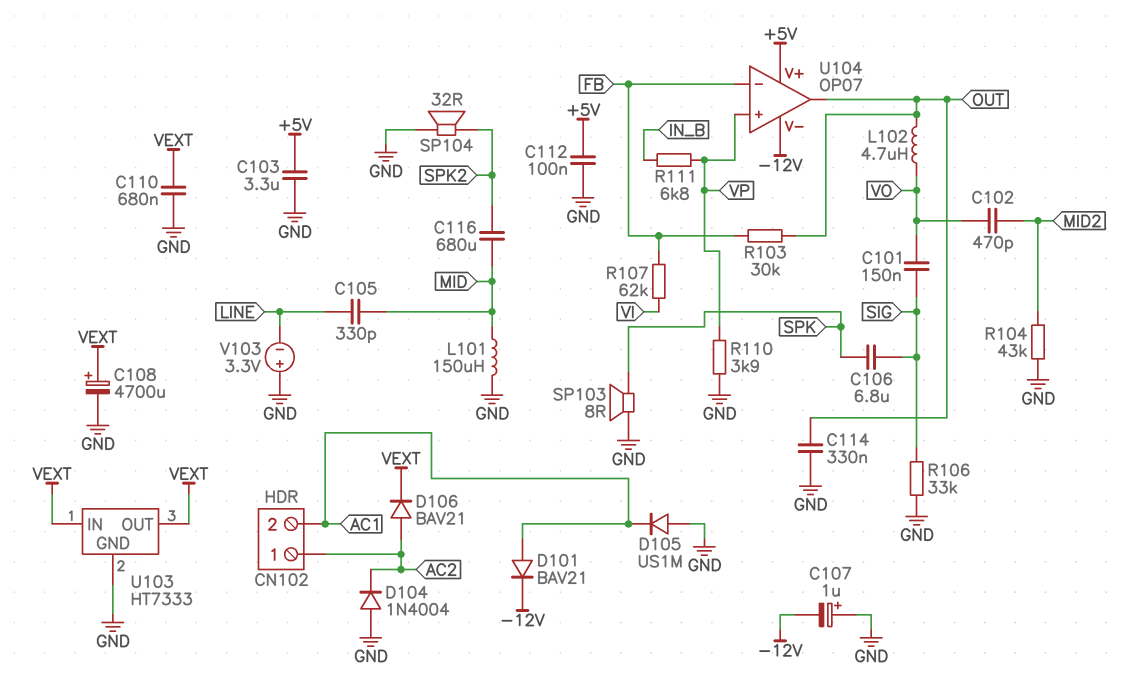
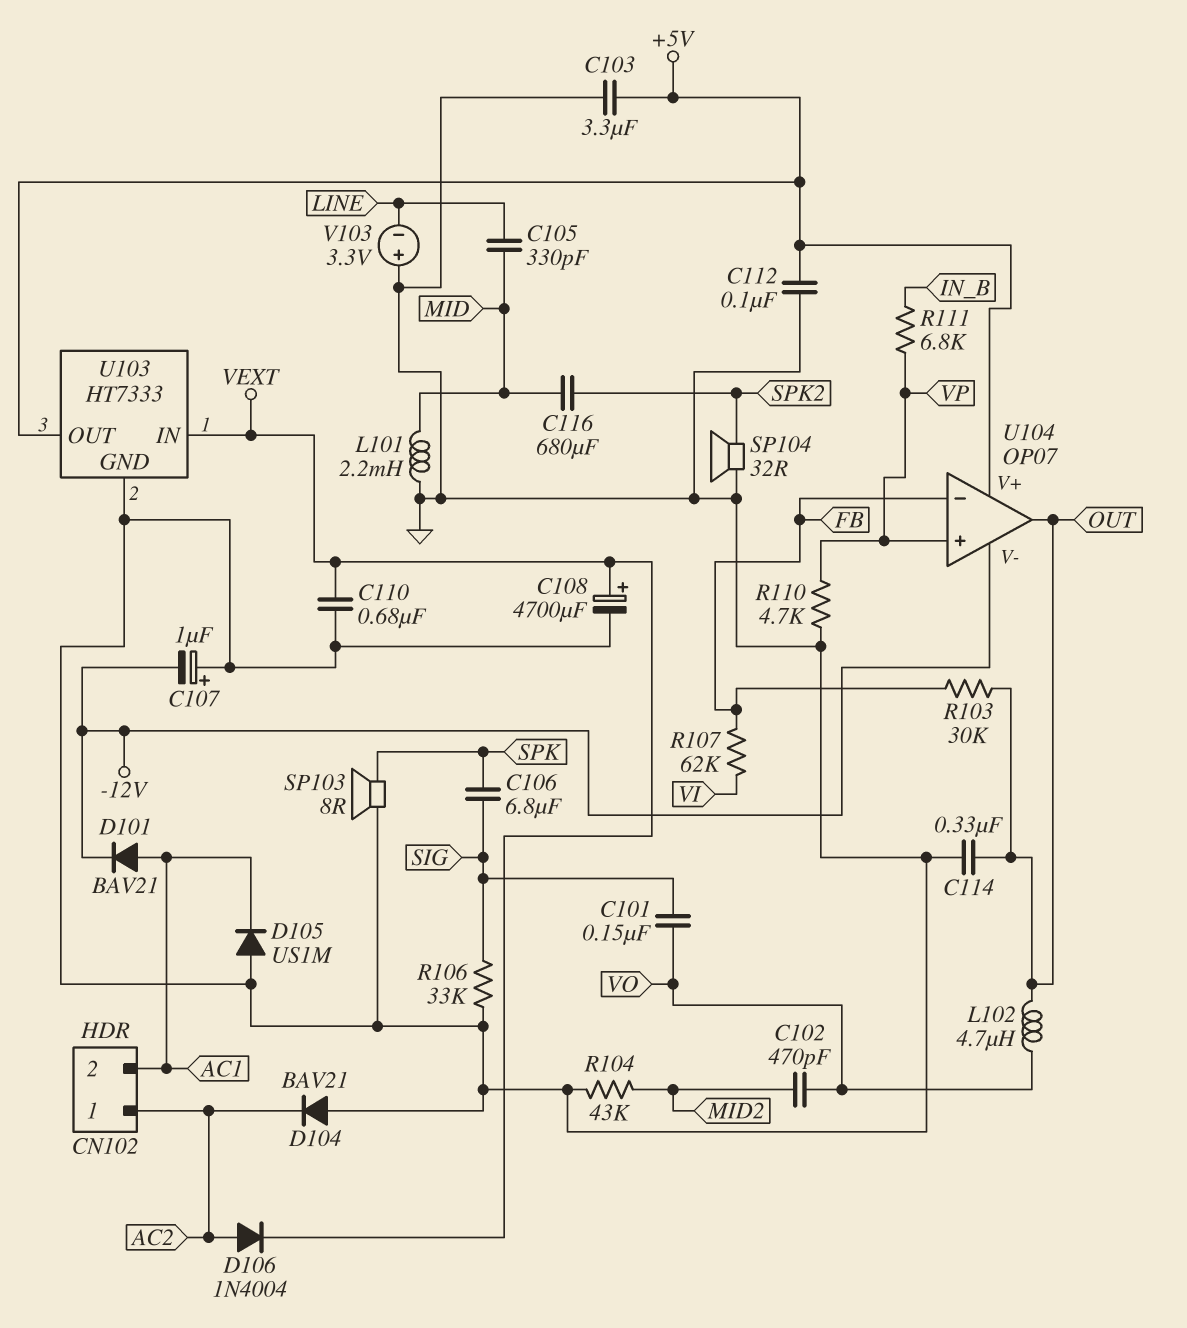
D104: diode 1N4004 (A GND, K AC2) -> diode BAV21 (A GND, K AC2)
D106: diode BAV21 (A AC2, K VEXT) -> diode 1N4004 (A AC2, K VEXT)
L101: 150uH (GND, MID) -> 2.2mH (GND, MID)
R110: 3.9k (GND, VP) -> 4.7k (GND, VP)
U103 pin OUT: VEXT -> +5V

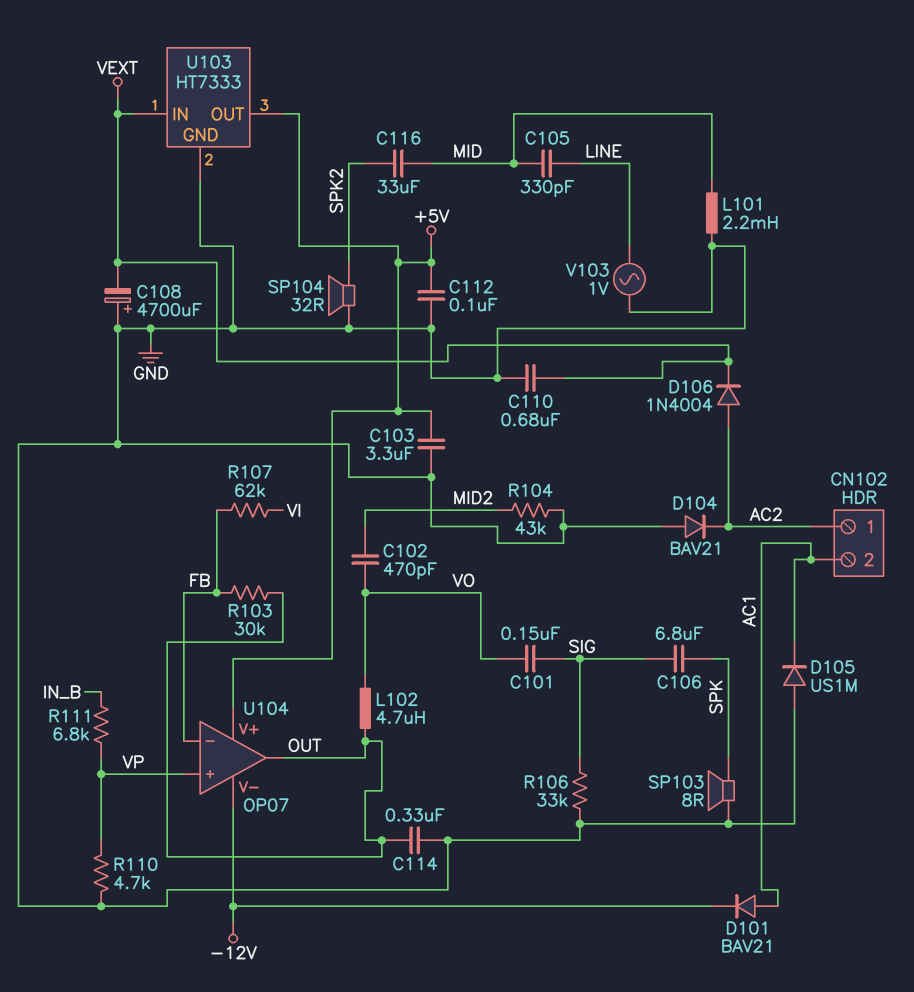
C107: 1uF (plus GND, minus -12V) -> none
C108: 4700uF (plus VEXT, minus GND) -> 4700uF (plus GND, minus VEXT)
C116: 680uF (MID, SPK2) -> 33uF (MID, SPK2)
V103: 3.3V (plus GND, minus LINE) -> AC 1V (GND, LINE)

